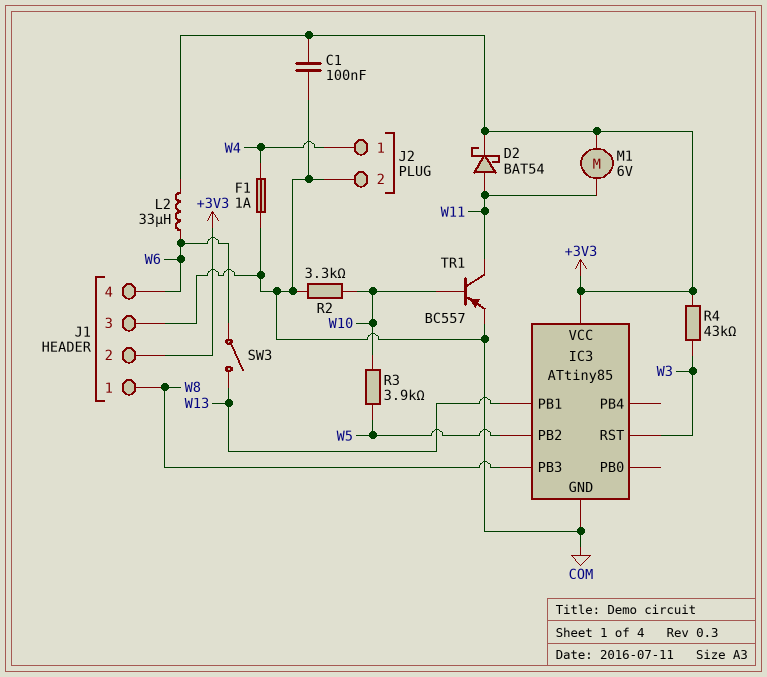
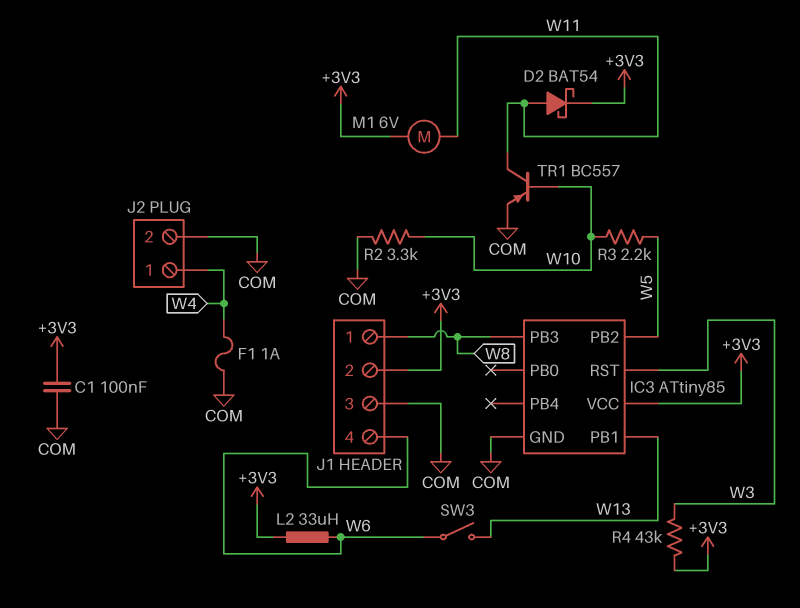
R3: 3.9k (W5, W10) -> 2.2k (W5, W10)

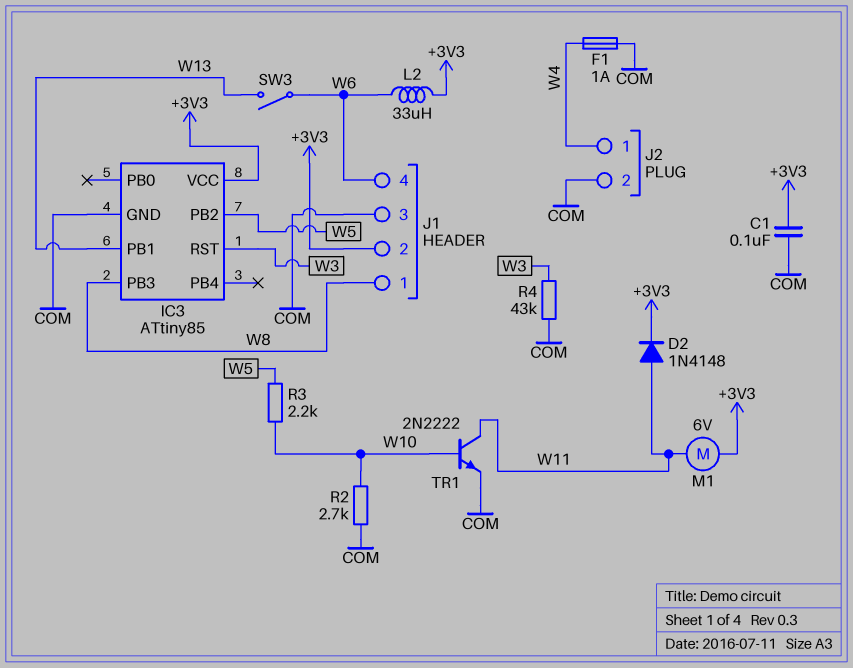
D2: schottky BAT54 (A W11, K +3V3) -> diode 1N4148 (A W11, K +3V3)
R2: 3.3k (COM, W10) -> 2.7k (COM, W10)
R4: 43k (+3V3, W3) -> 43k (COM, W3)
TR1: PNP BC557 (B W10, C W11, E COM) -> NPN 2N2222 (B W10, C W11, E COM)

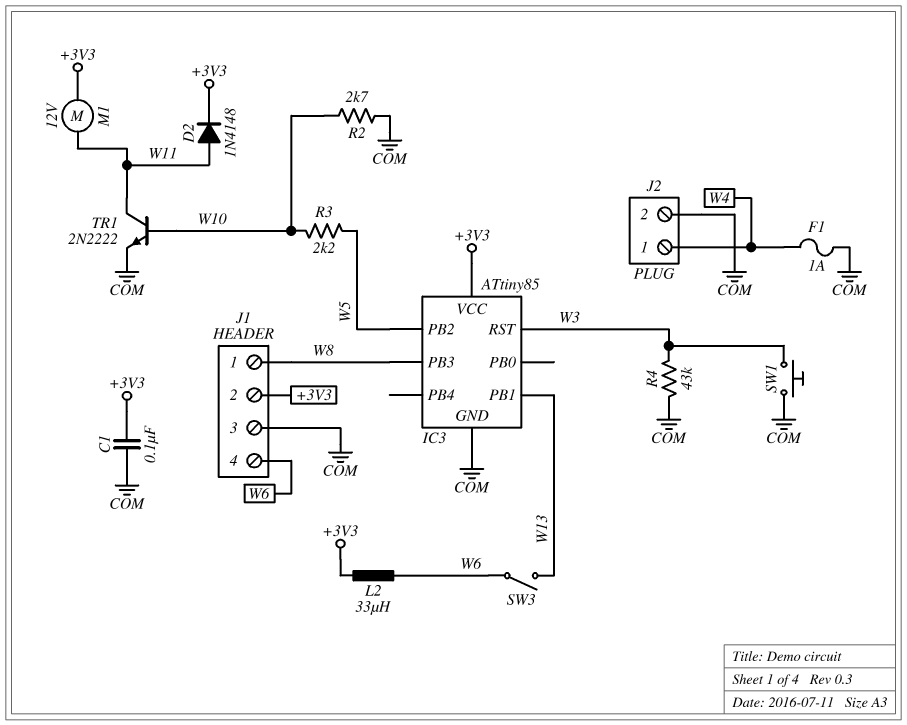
M1: motor 6V (+3V3, W11) -> motor 12V (+3V3, W11)
SW1: none -> button (COM, W3)

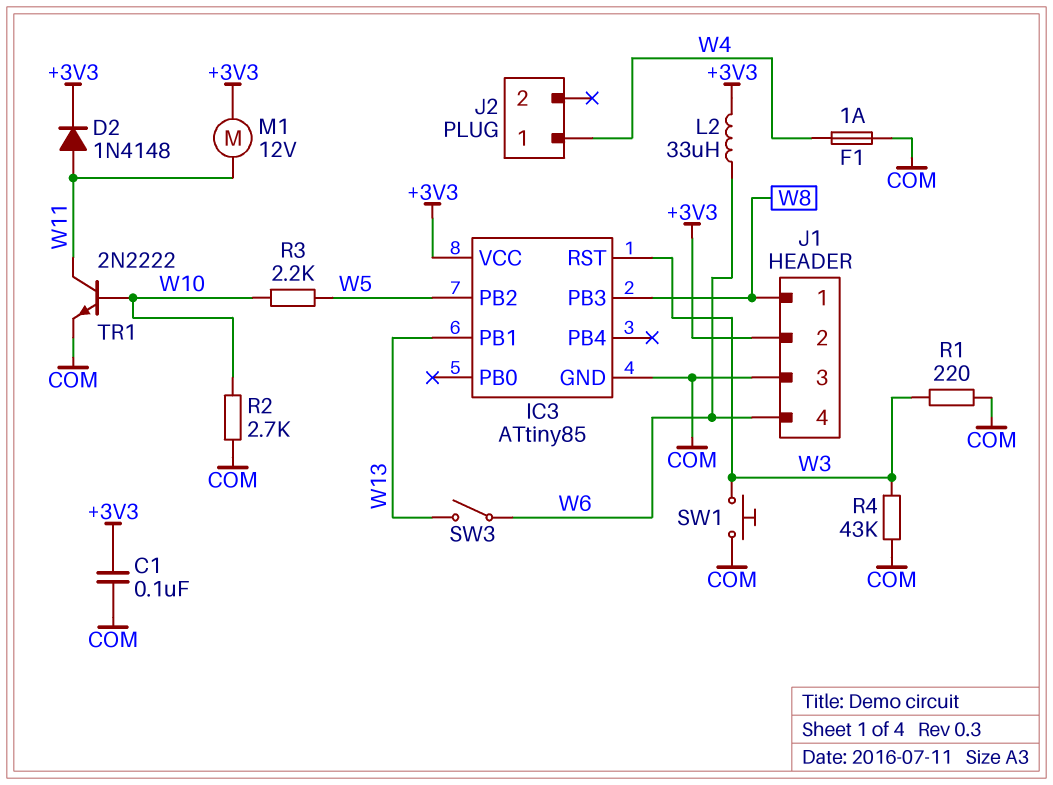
J2 pin 2: COM -> none
R1: none -> 220 (COM, W3)

